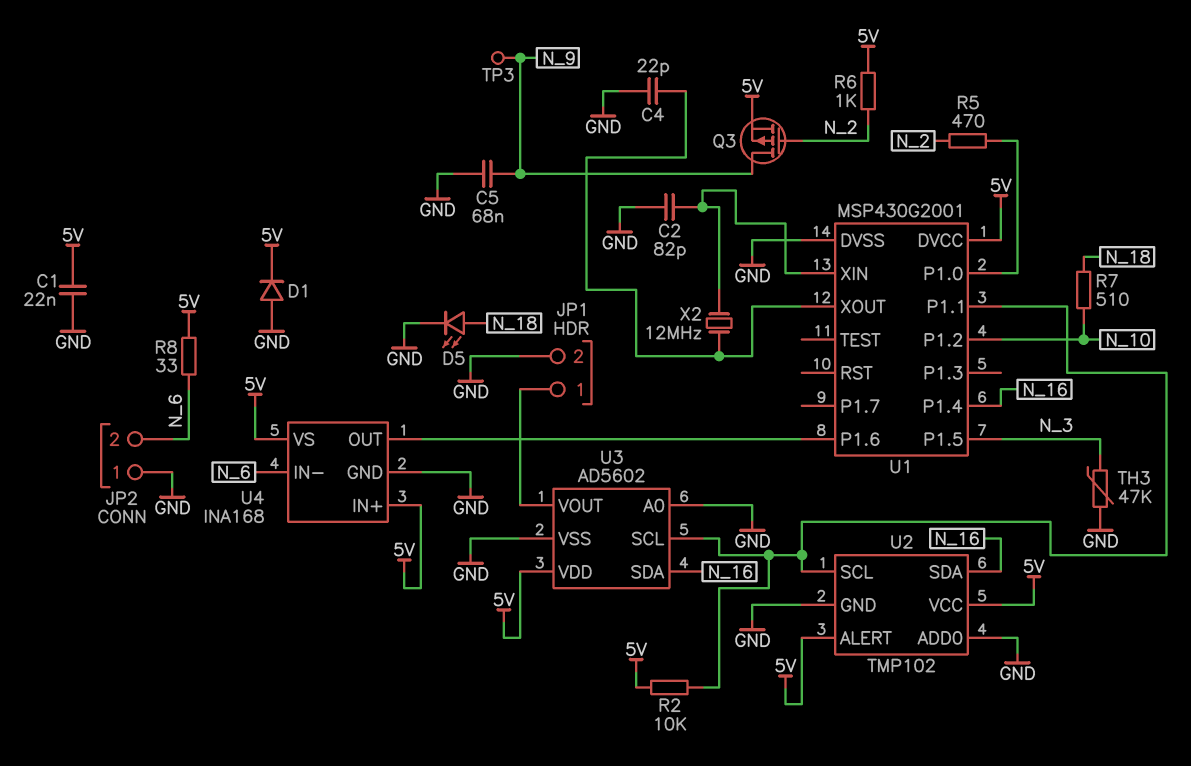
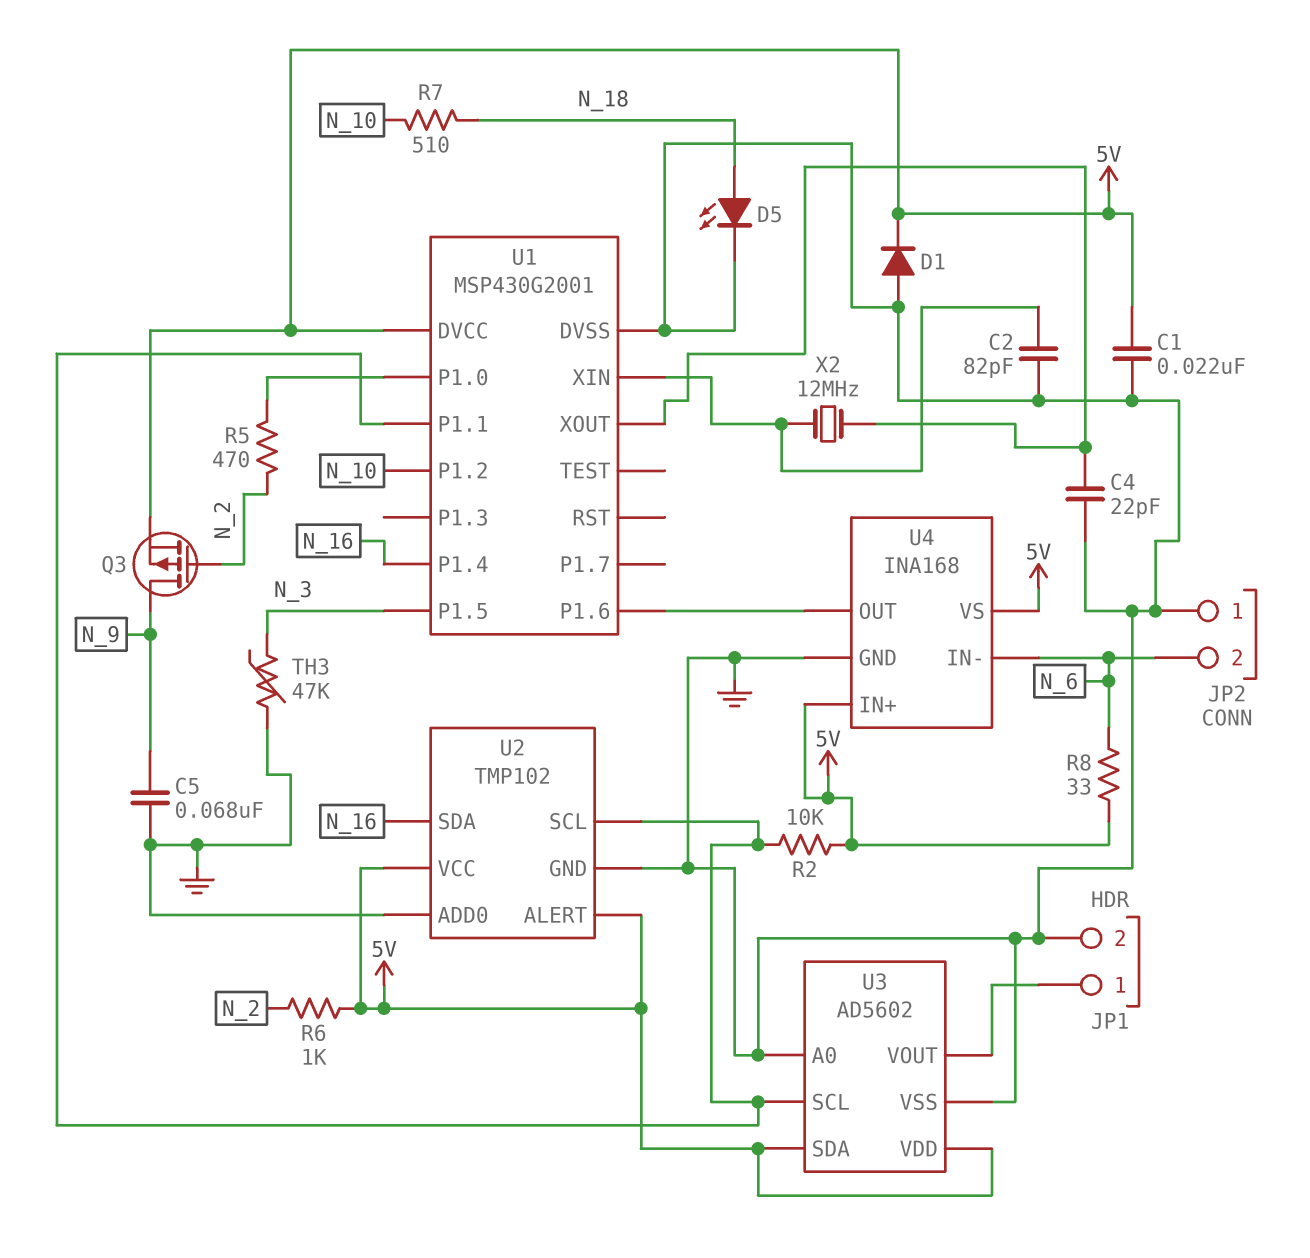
TP3: test point (N_9) -> none
U3 pin SDA: N_16 -> 5V

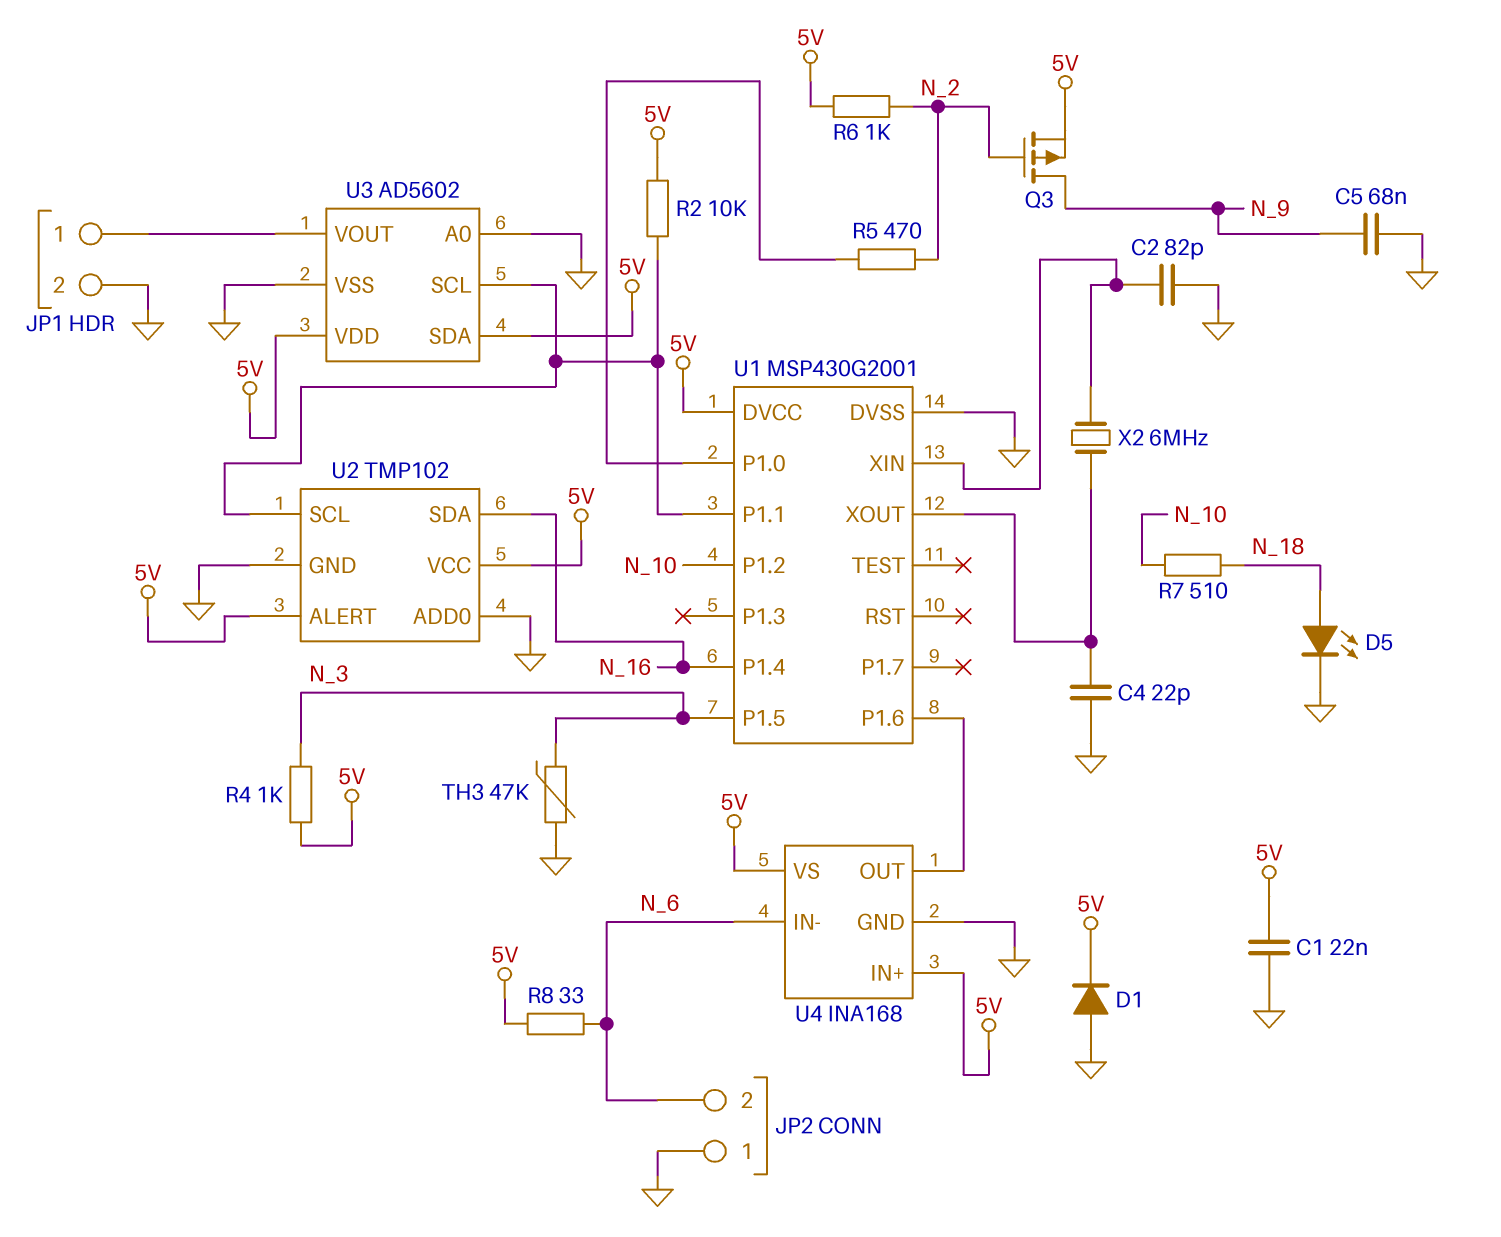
R4: none -> 1k (5V, N_3)
X2: 12MHz (U1/XIN, U1/XOUT) -> 6MHz (U1/XIN, U1/XOUT)

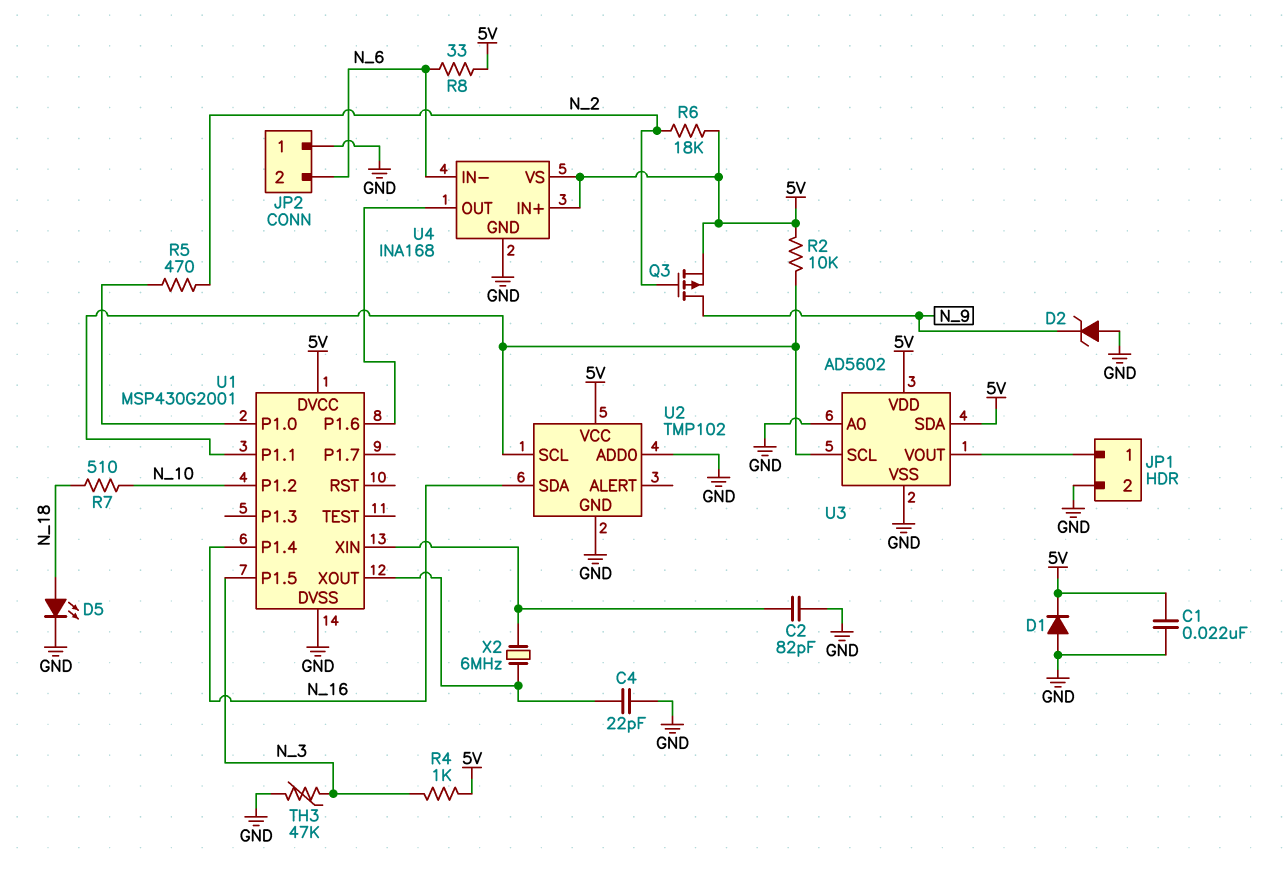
C5: 68nF (GND, N_9) -> none
D2: none -> zener (A GND, K N_9)
R6: 1k (5V, N_2) -> 18k (5V, N_2)
U2 pin ALERT: 5V -> none

